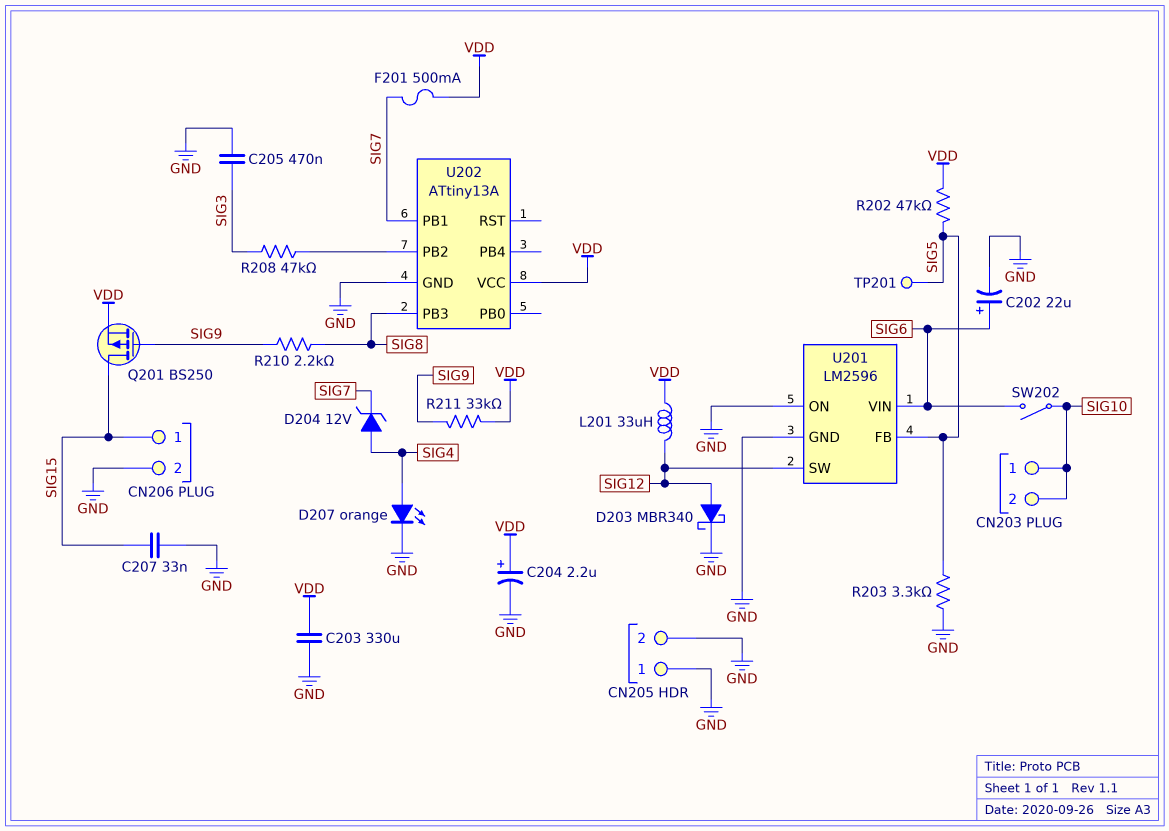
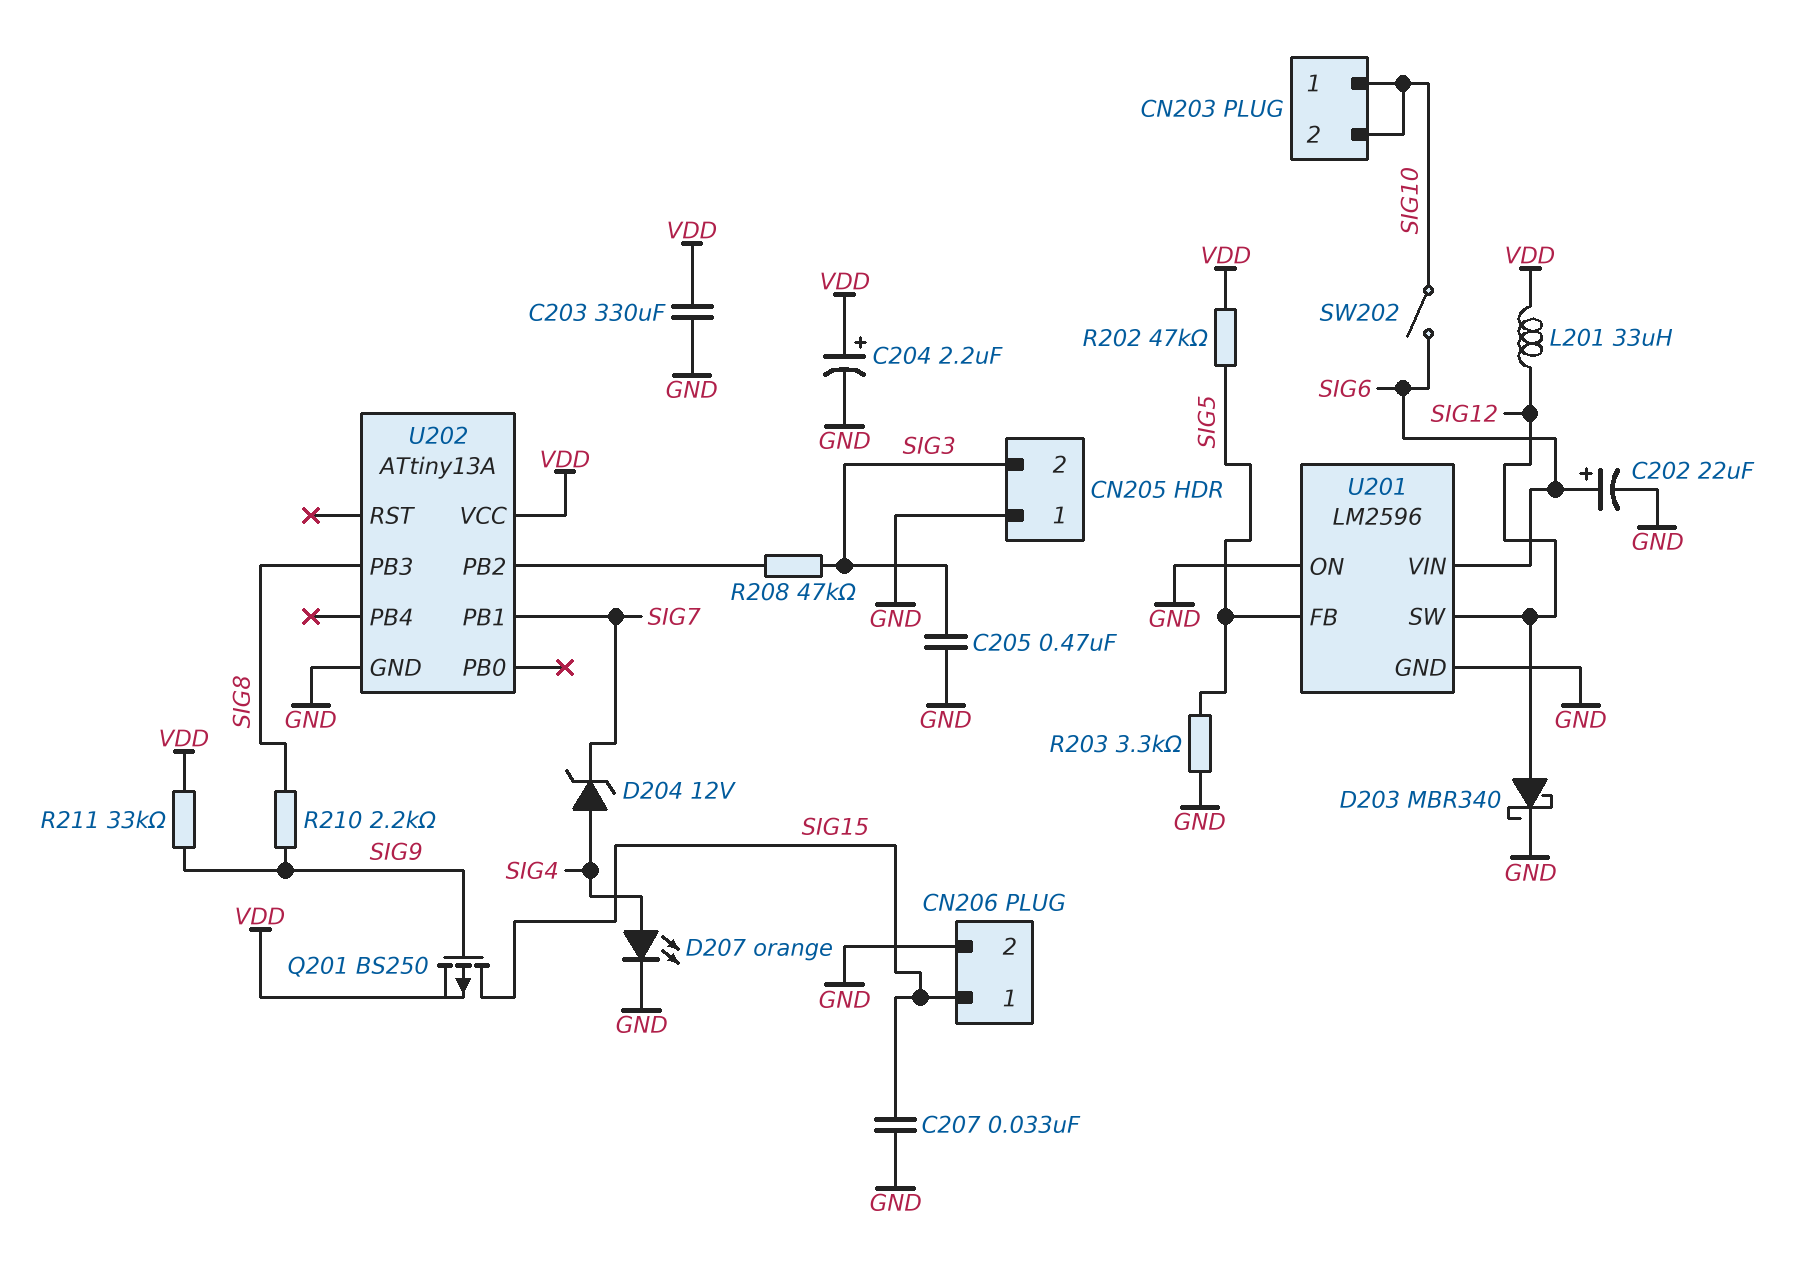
CN205 pin 2: GND -> SIG3
F201: 500mA (SIG7, VDD) -> none
TP201: test point (SIG5) -> none

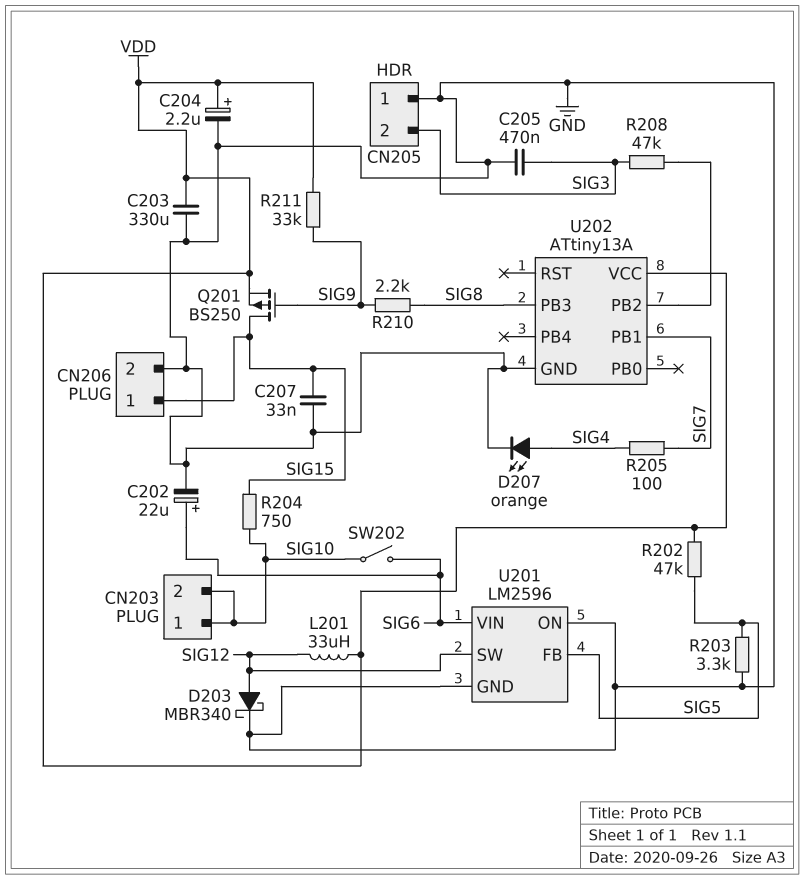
D204: zener 12V (A SIG4, K SIG7) -> none
R204: none -> 750 (SIG10, SIG15)
R205: none -> 100 (SIG4, SIG7)

